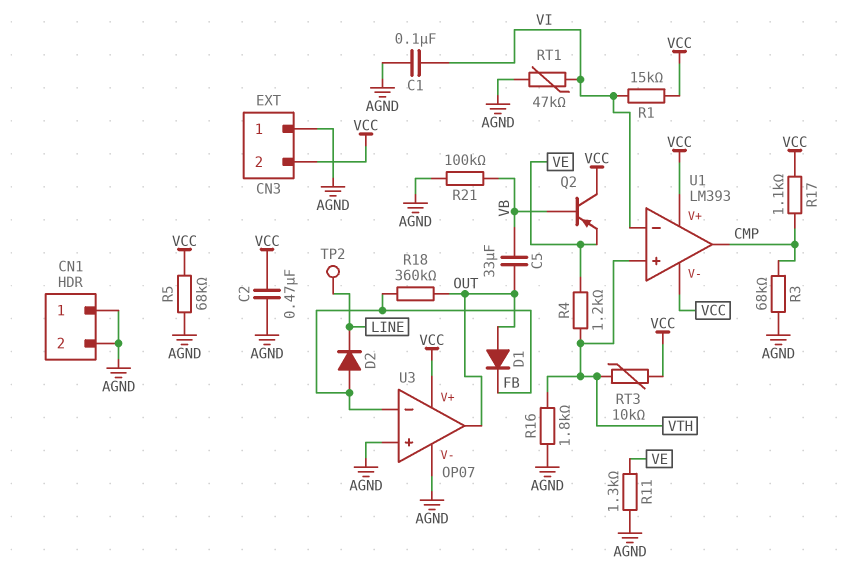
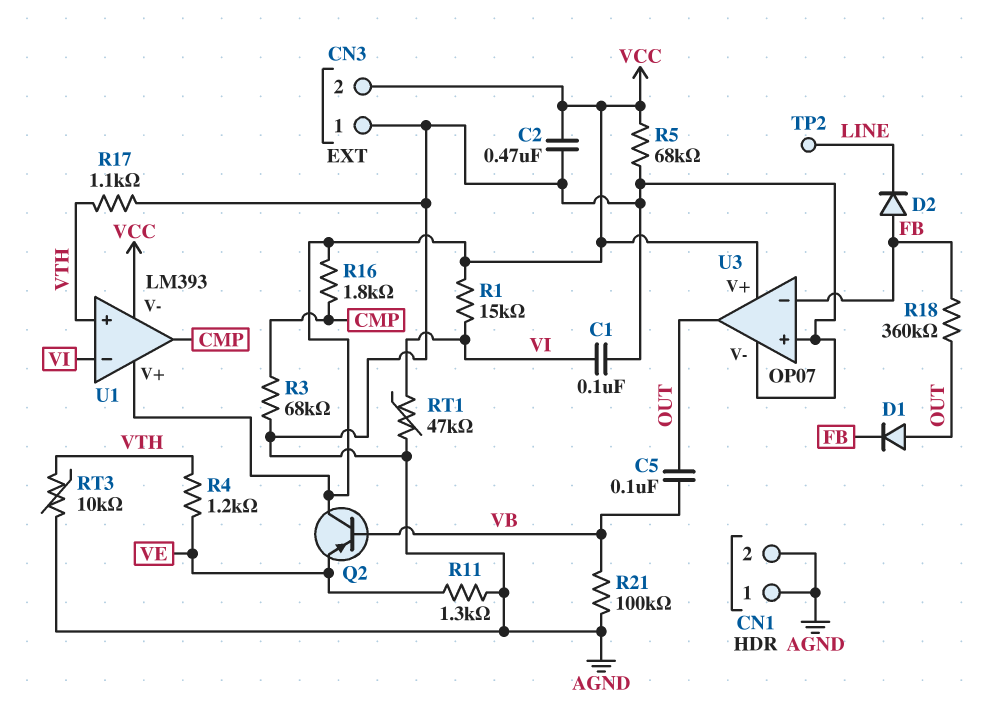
C5: 33uF (OUT, VB) -> 100nF (OUT, VB)
R16: 1.8k (AGND, VTH) -> 1.8k (CMP, VCC)
R17: 1.1k (CMP, VCC) -> 1.1k (AGND, VTH)
RT3: 10k (VCC, VTH) -> 10k (AGND, VTH)

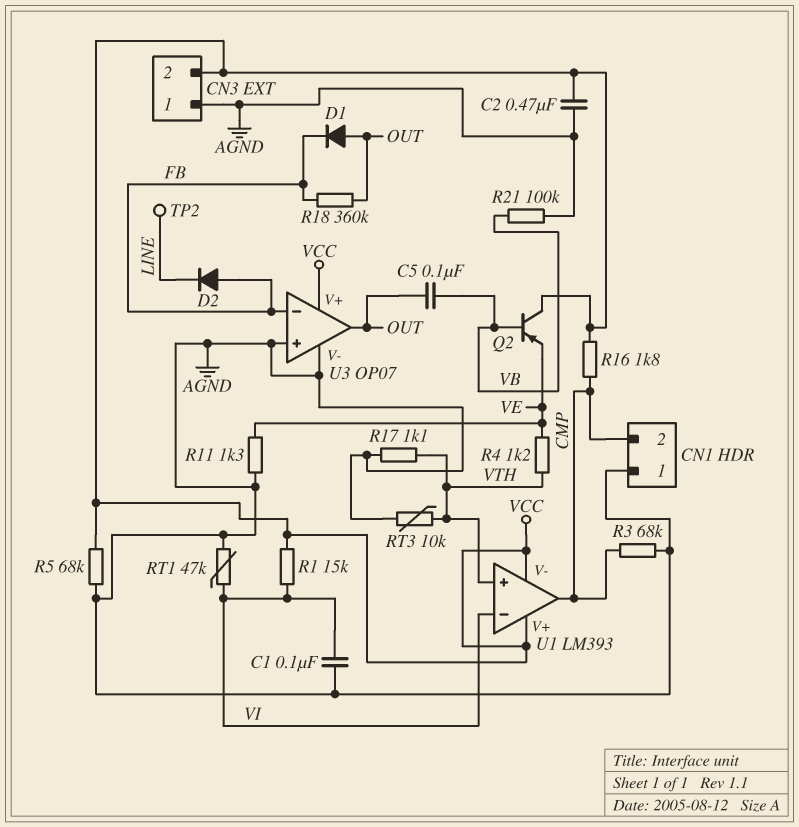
CN1 pin 2: AGND -> CMP

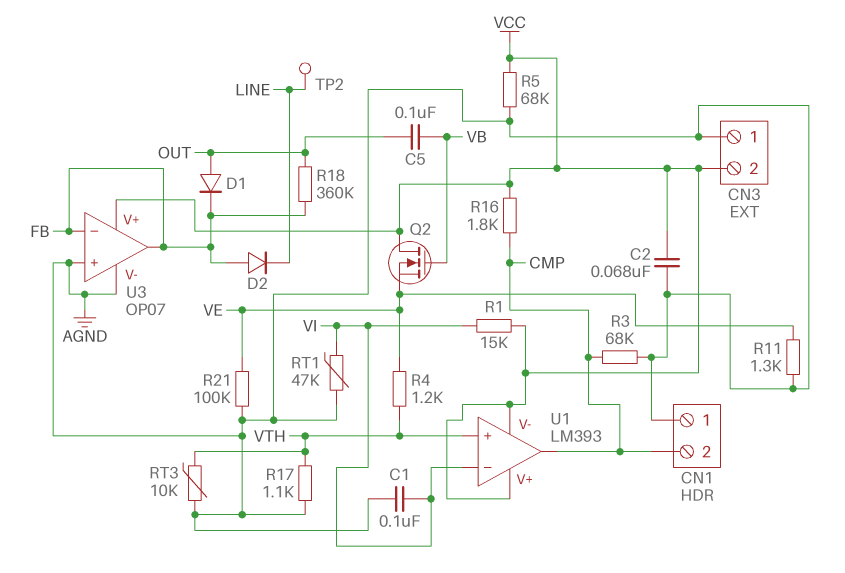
C2: 470nF (AGND, VCC) -> 68nF (AGND, VCC)
Q2: PNP (B VB, C VCC, E VE) -> NMOS (G VB, D VCC, S VE)
R21: 100k (AGND, VB) -> 100k (AGND, VE)
U3 pin out: OUT -> FB

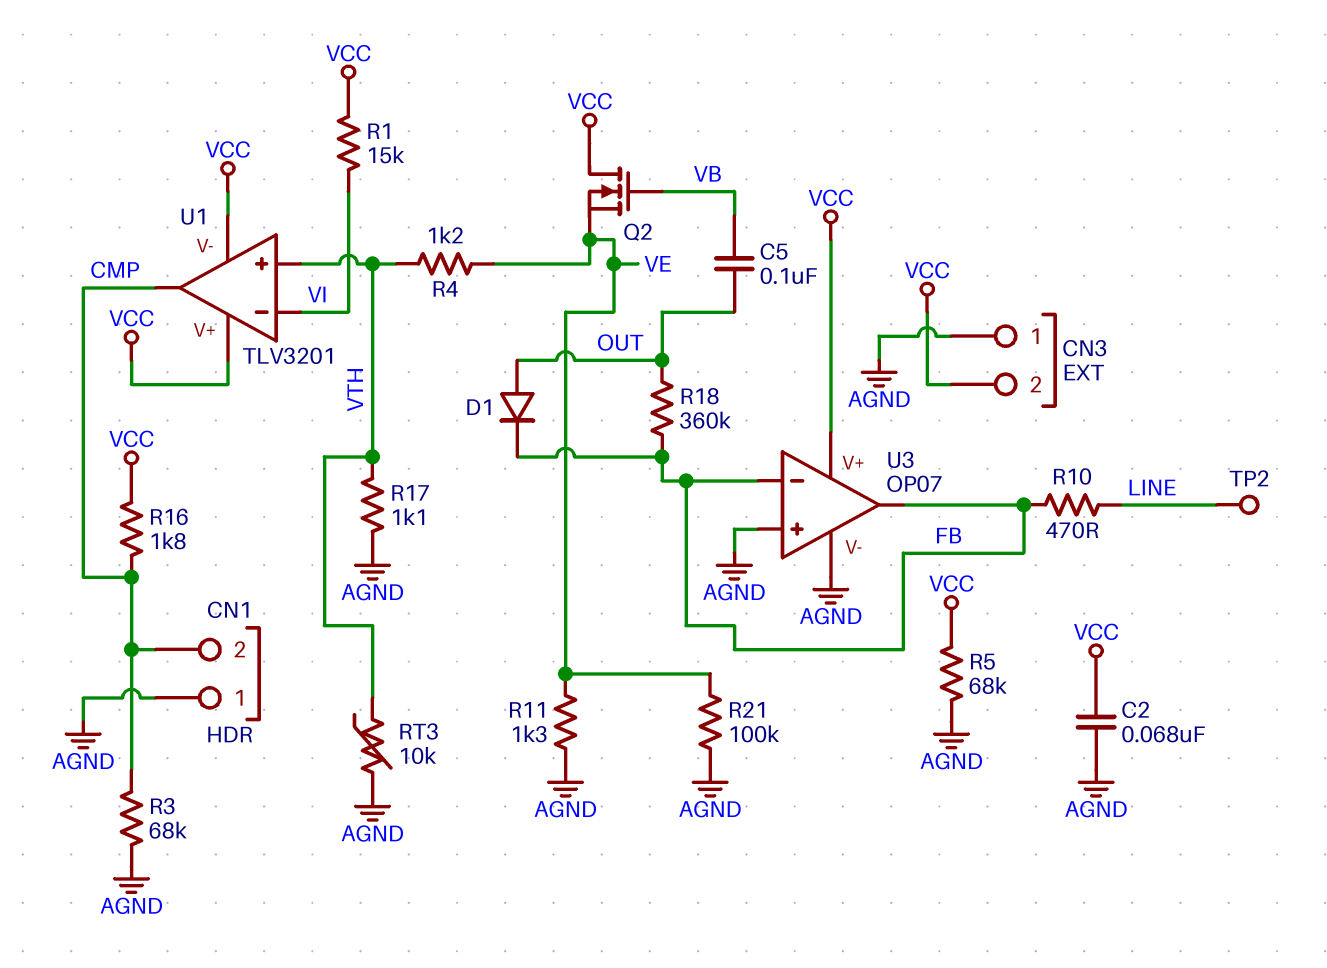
C1: 100nF (AGND, VI) -> none
D2: diode (A FB, K LINE) -> none
R10: none -> 470 (FB, LINE)
RT1: 47k (AGND, VI) -> none
U1: LM393 -> TLV3201

